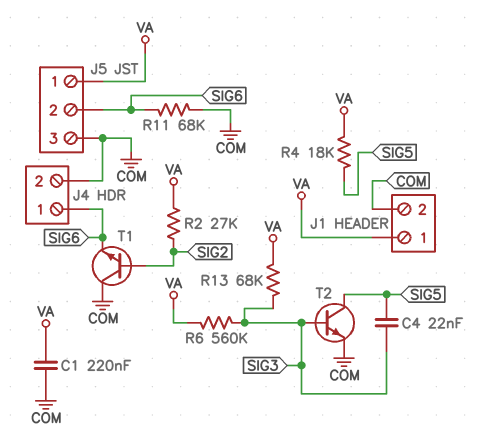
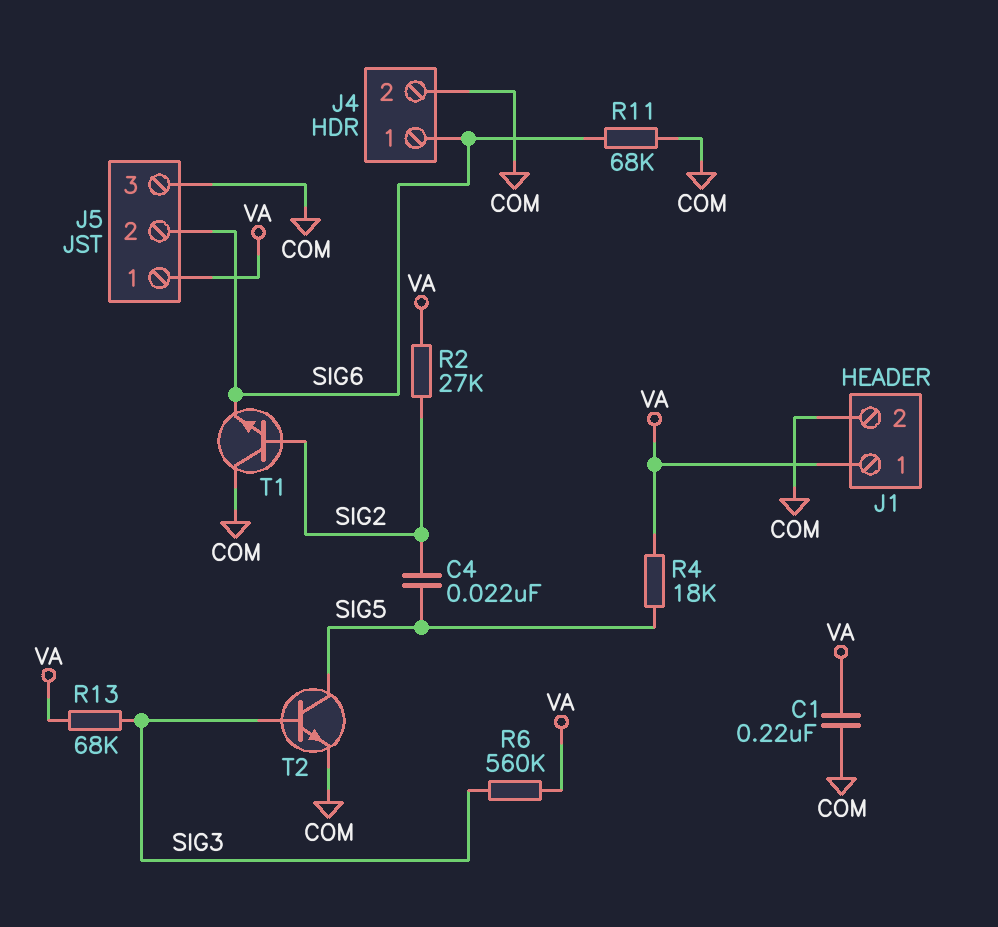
C4: 22nF (SIG3, SIG5) -> 22nF (SIG2, SIG5)

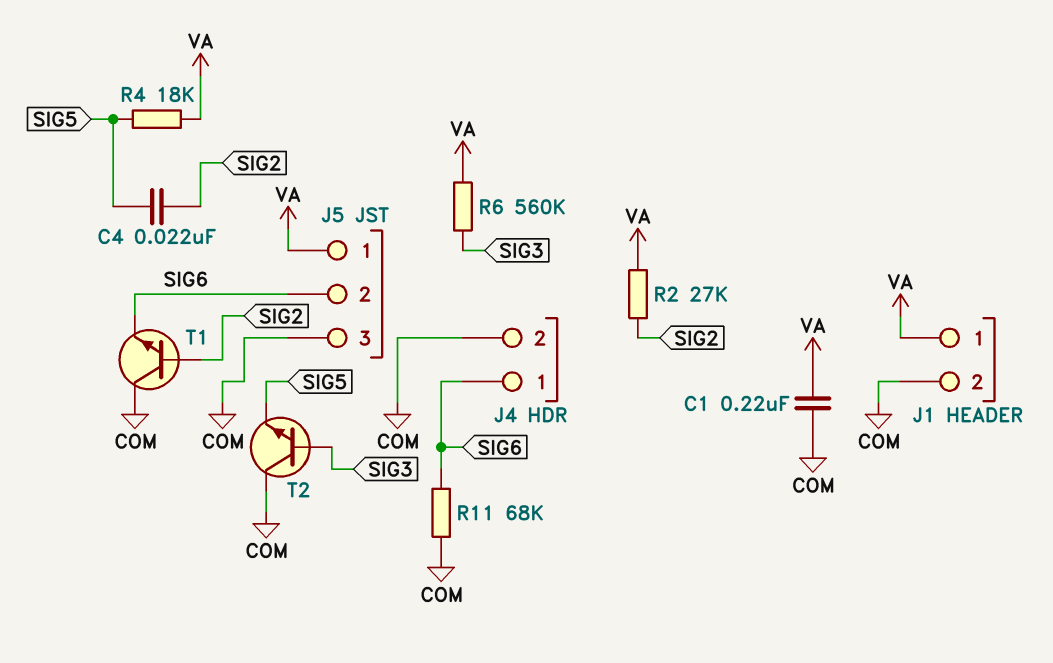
R13: 68k (SIG3, VA) -> none
T2: NPN (B SIG3, C SIG5, E COM) -> NPN (B SIG3, C COM, E SIG5)

